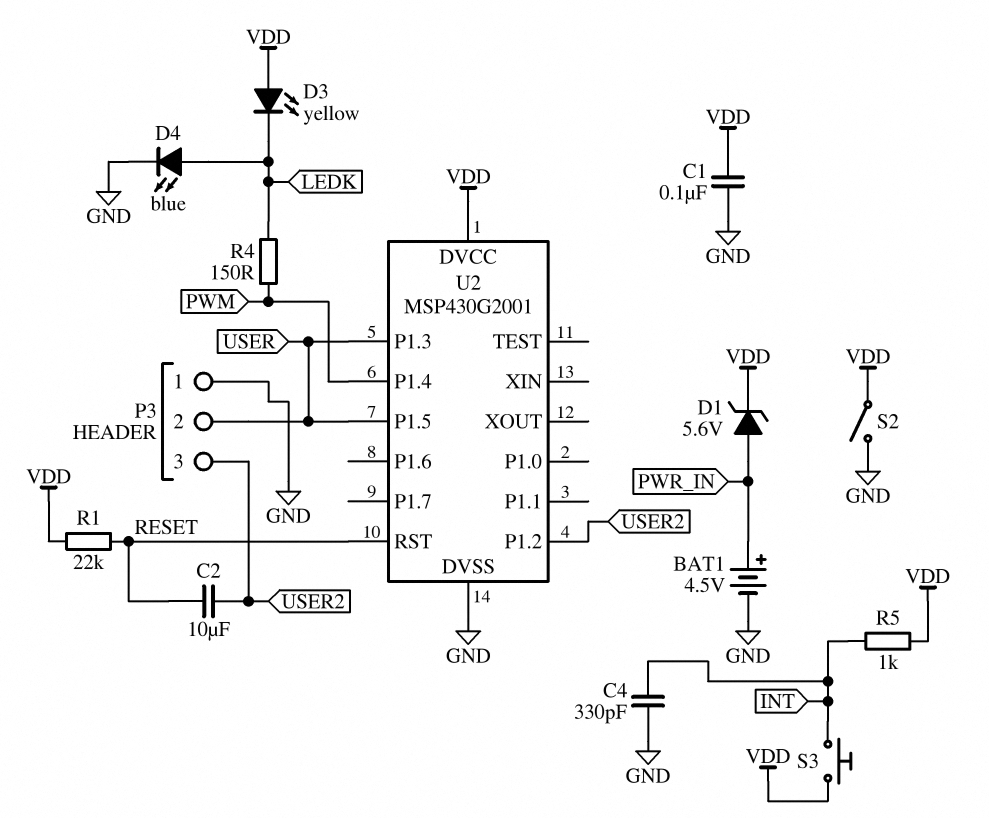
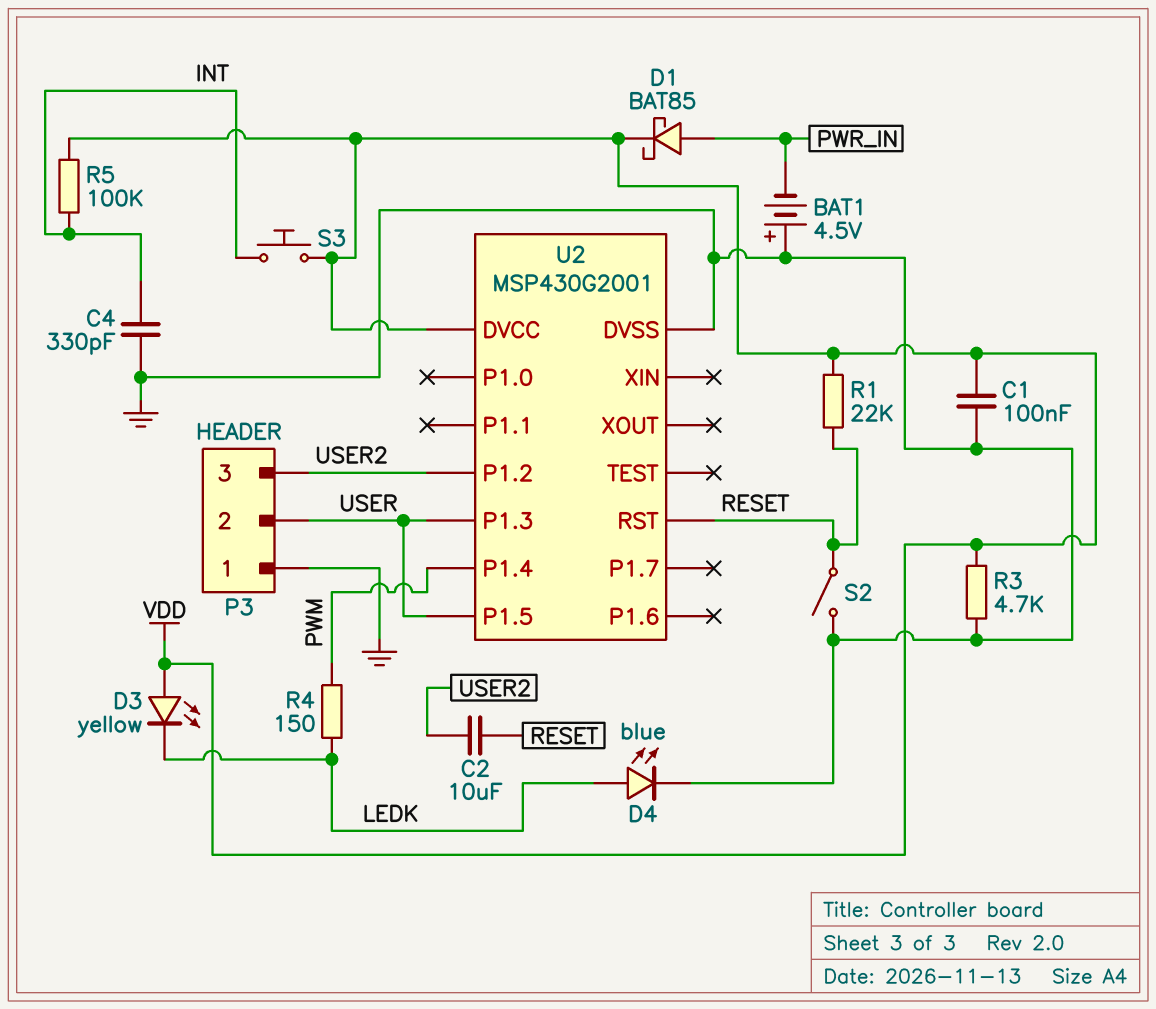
BAT1: 4.5V (plus PWR_IN, minus GND) -> 4.5V (plus GND, minus PWR_IN)
D1: zener 5.6V (A PWR_IN, K VDD) -> schottky BAT85 (A PWR_IN, K VDD)
R3: none -> 4.7k (GND, VDD)
R5: 1k (INT, VDD) -> 100k (INT, VDD)
S2: switch (GND, VDD) -> switch (GND, RESET)

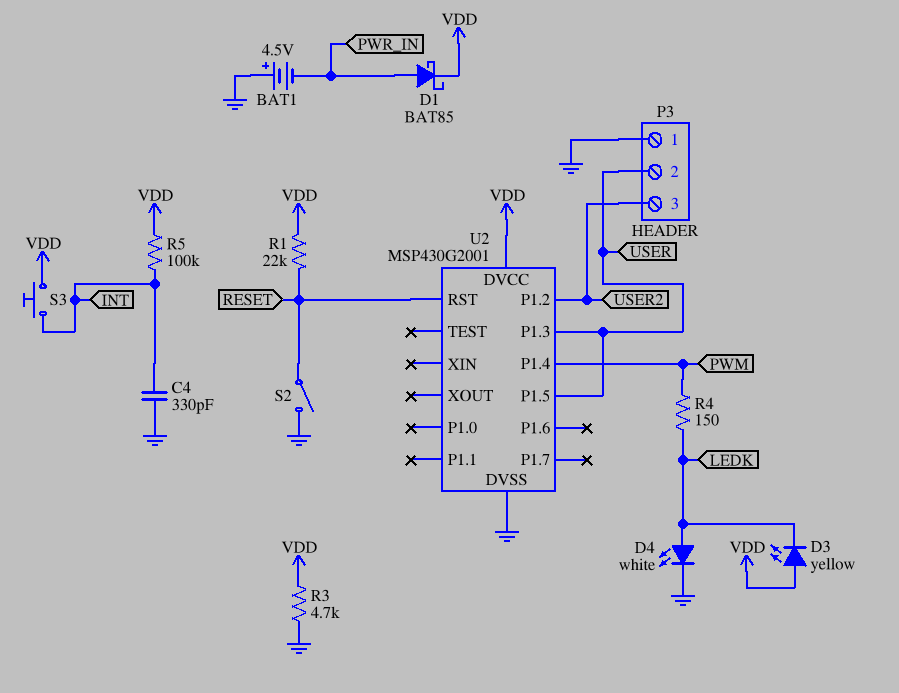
C1: 100nF (GND, VDD) -> none
C2: 10uF (RESET, USER2) -> none
D4: LED blue (A LEDK, K GND) -> LED white (A LEDK, K GND)

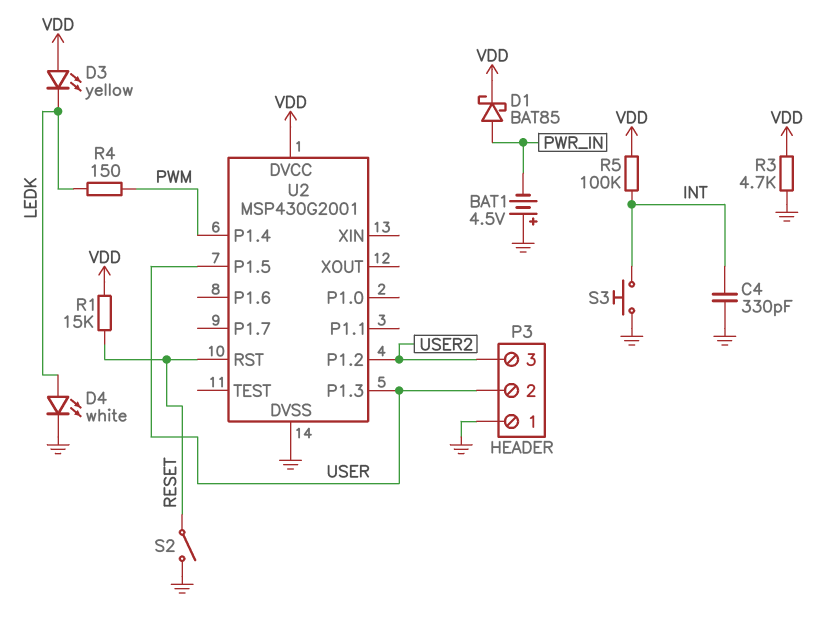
R1: 22k (RESET, VDD) -> 15k (RESET, VDD)
S3: button (INT, VDD) -> button (GND, INT)

